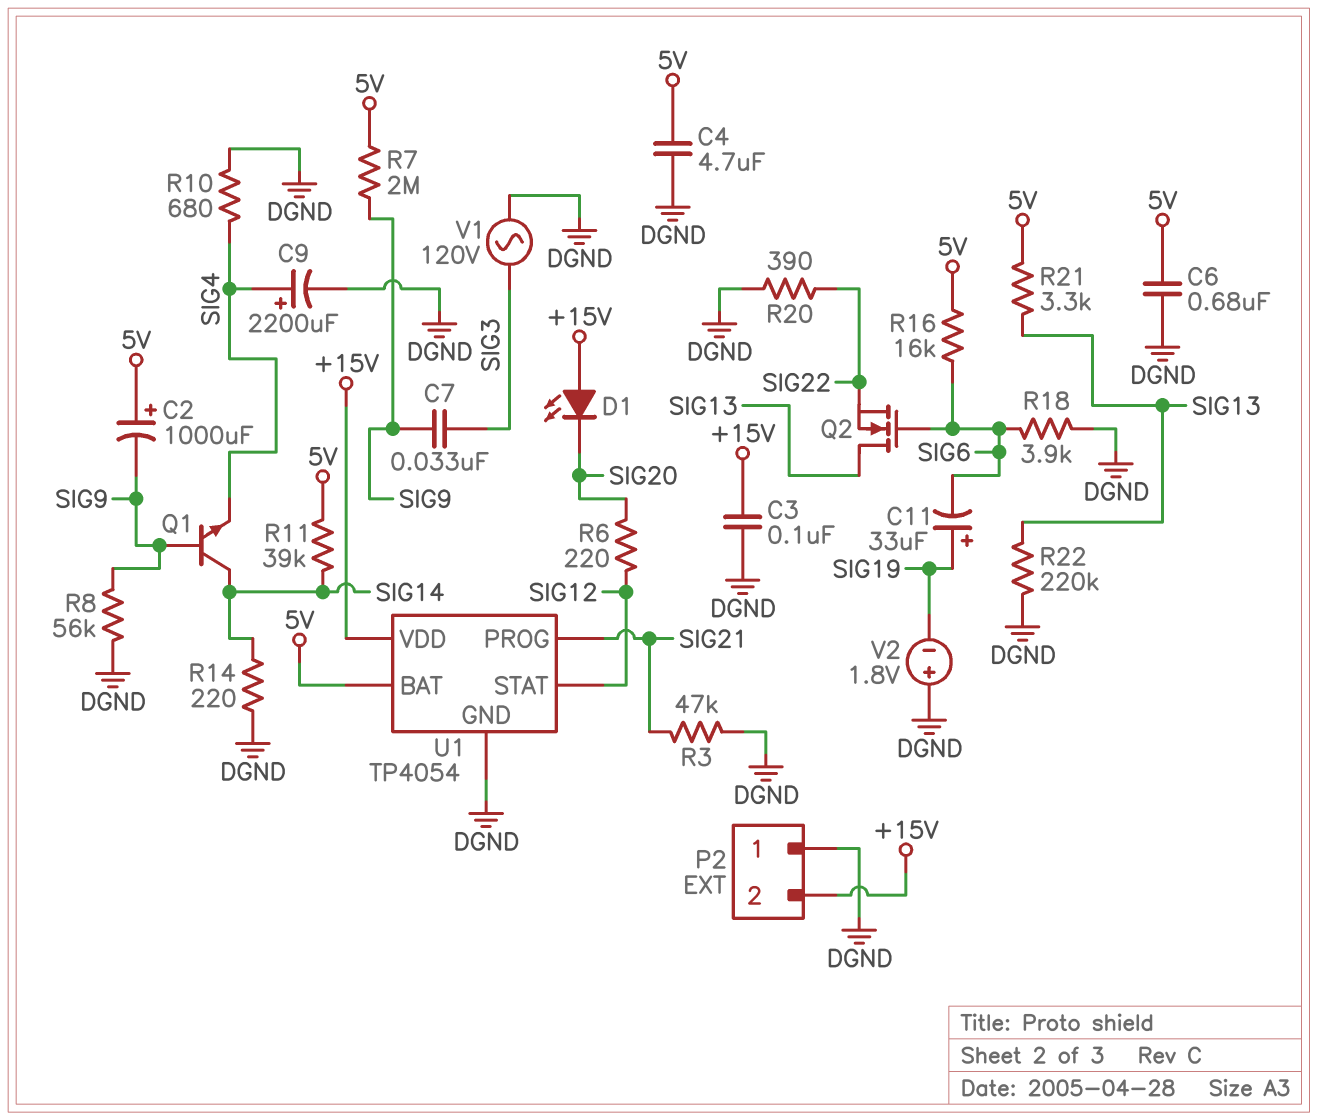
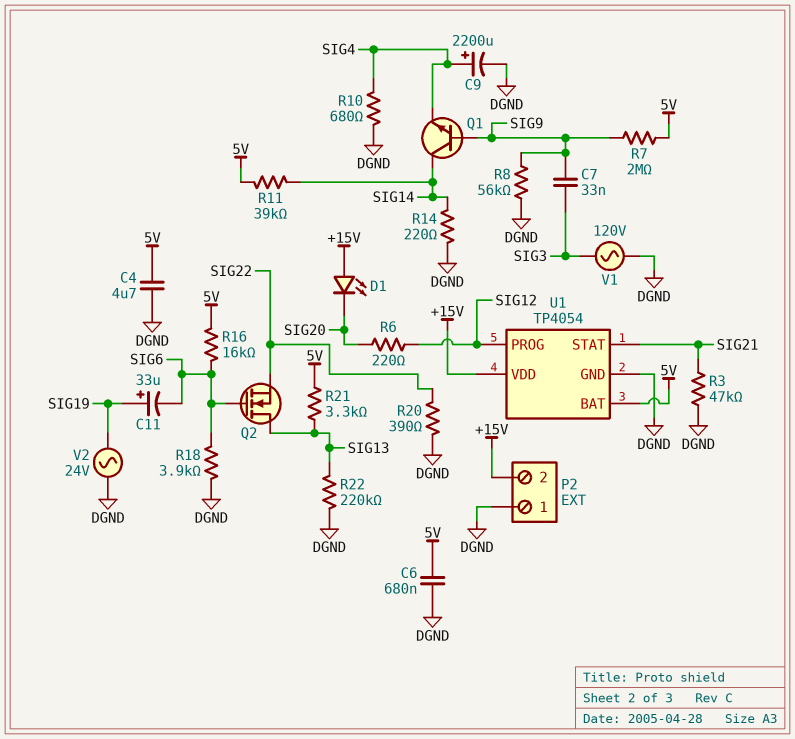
C2: 1000uF (plus 5V, minus SIG9) -> none
C3: 100nF (+15V, DGND) -> none
U1 pin PROG: SIG21 -> SIG12
U1 pin STAT: SIG12 -> SIG21
V2: 1.8V (plus DGND, minus SIG19) -> AC 24V (DGND, SIG19)

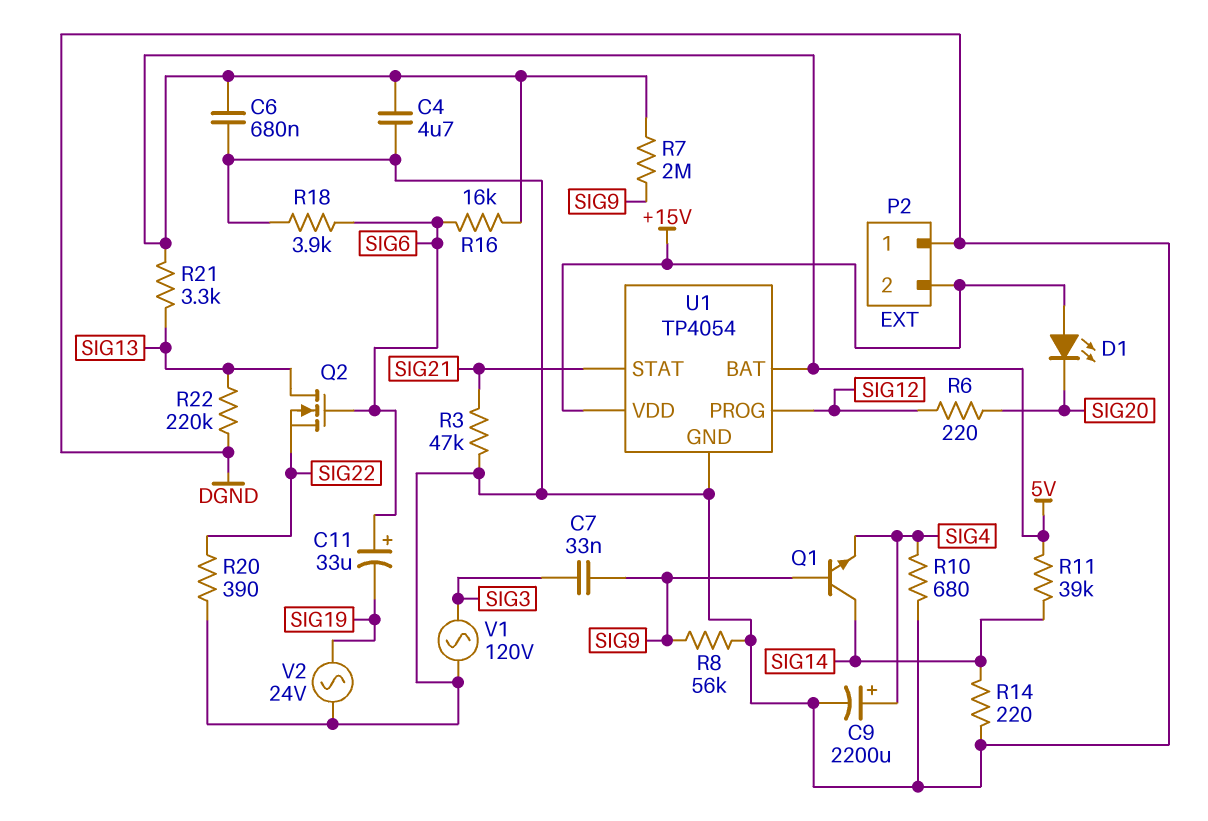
C11: 33uF (plus SIG19, minus SIG6) -> 33uF (plus SIG6, minus SIG19)

